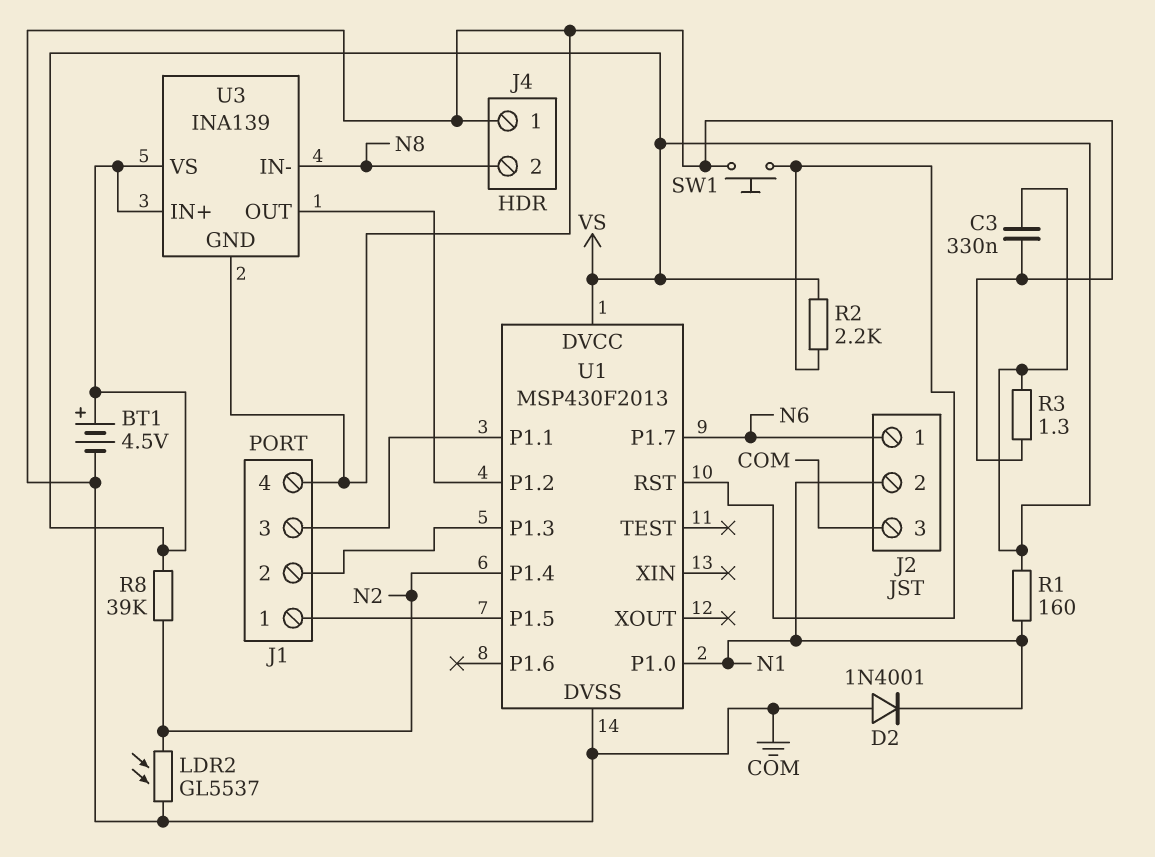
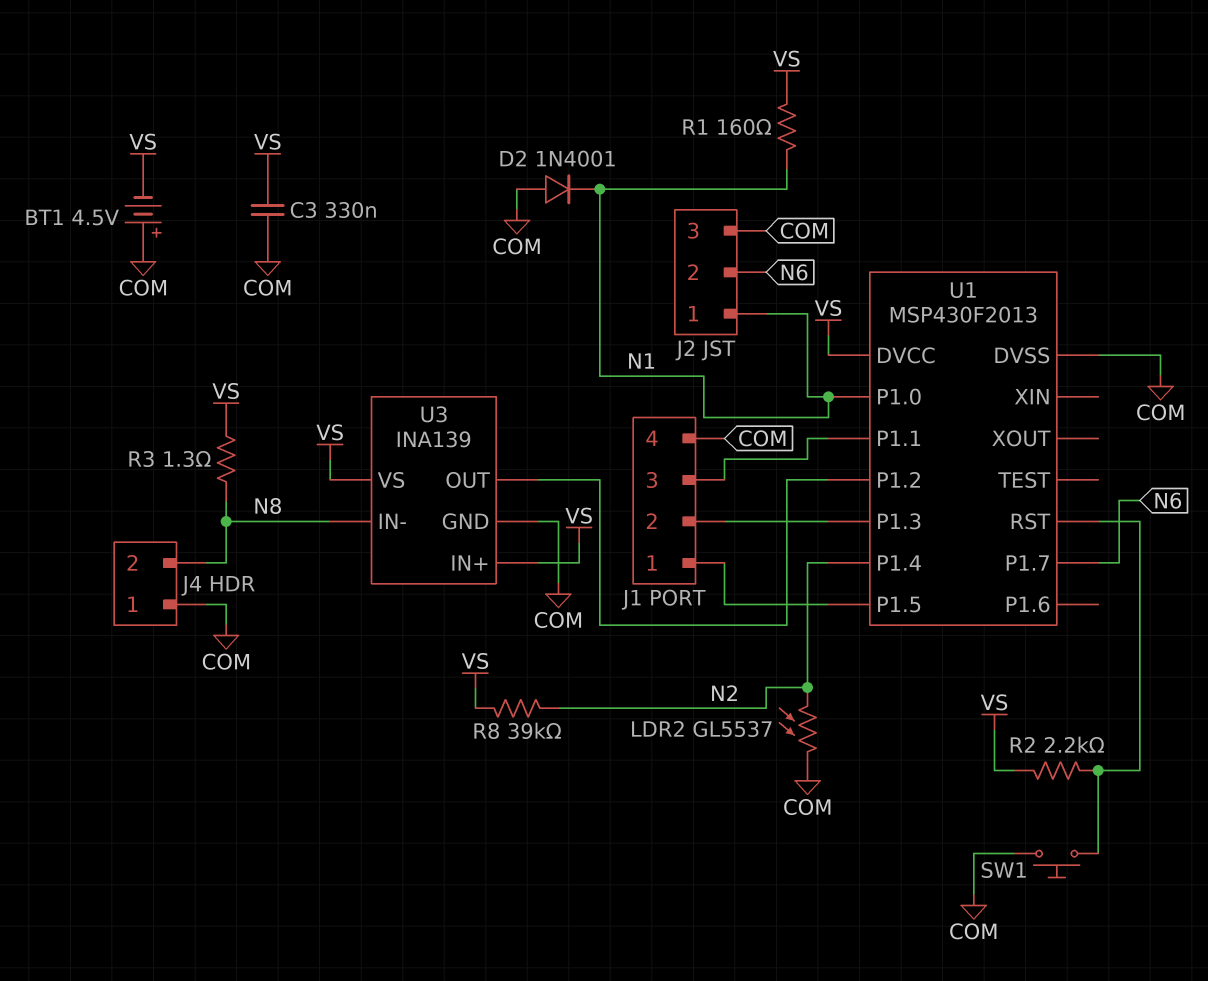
BT1: 4.5V (plus VS, minus COM) -> 4.5V (plus COM, minus VS)
J2 pin 1: N6 -> N1
J2 pin 2: N1 -> N6
R3: 1.3 (COM, VS) -> 1.3 (N8, VS)

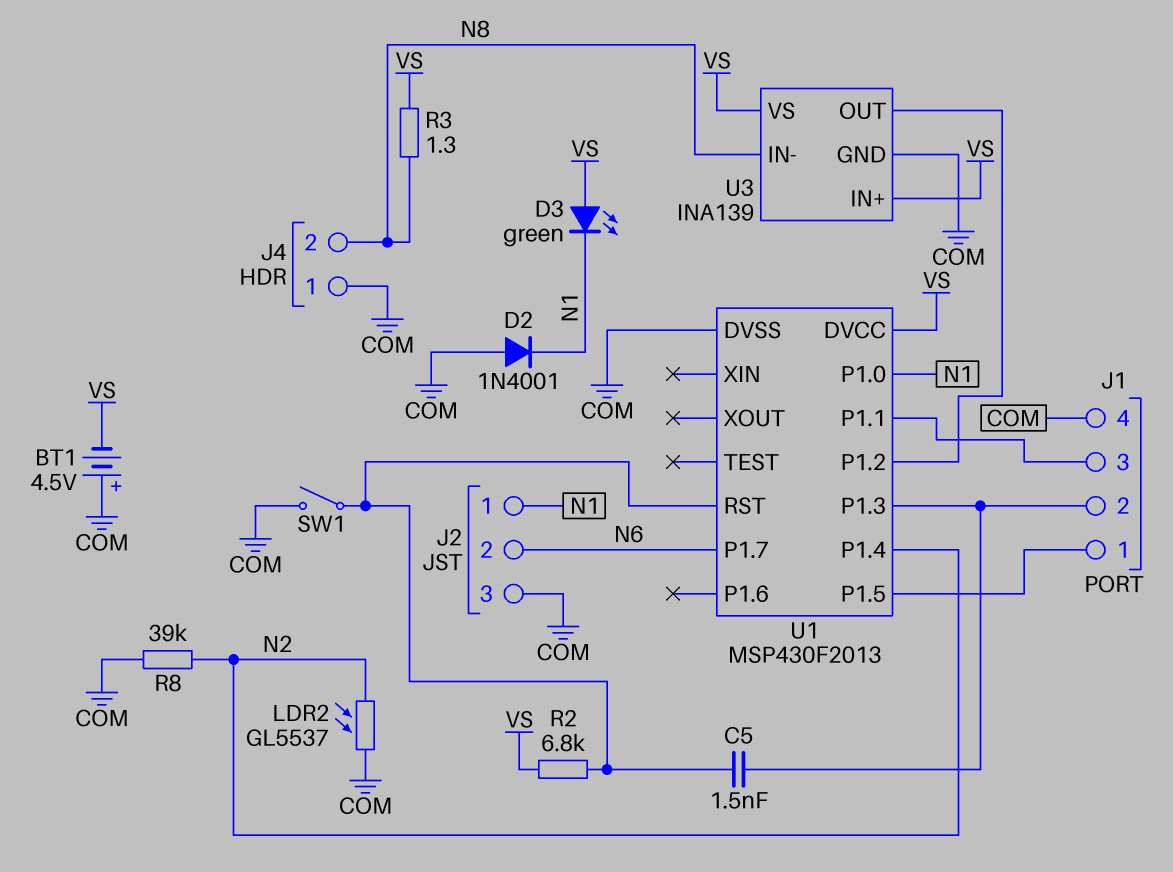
C3: 330nF (COM, VS) -> none
C5: none -> 1.5nF (J1/2, U1/RST)
D3: none -> LED green (A VS, K N1)
R1: 160 (N1, VS) -> none
R2: 2.2k (U1/RST, VS) -> 6.8k (U1/RST, VS)
R8: 39k (N2, VS) -> 39k (COM, N2)
SW1: button (COM, U1/RST) -> switch (COM, U1/RST)

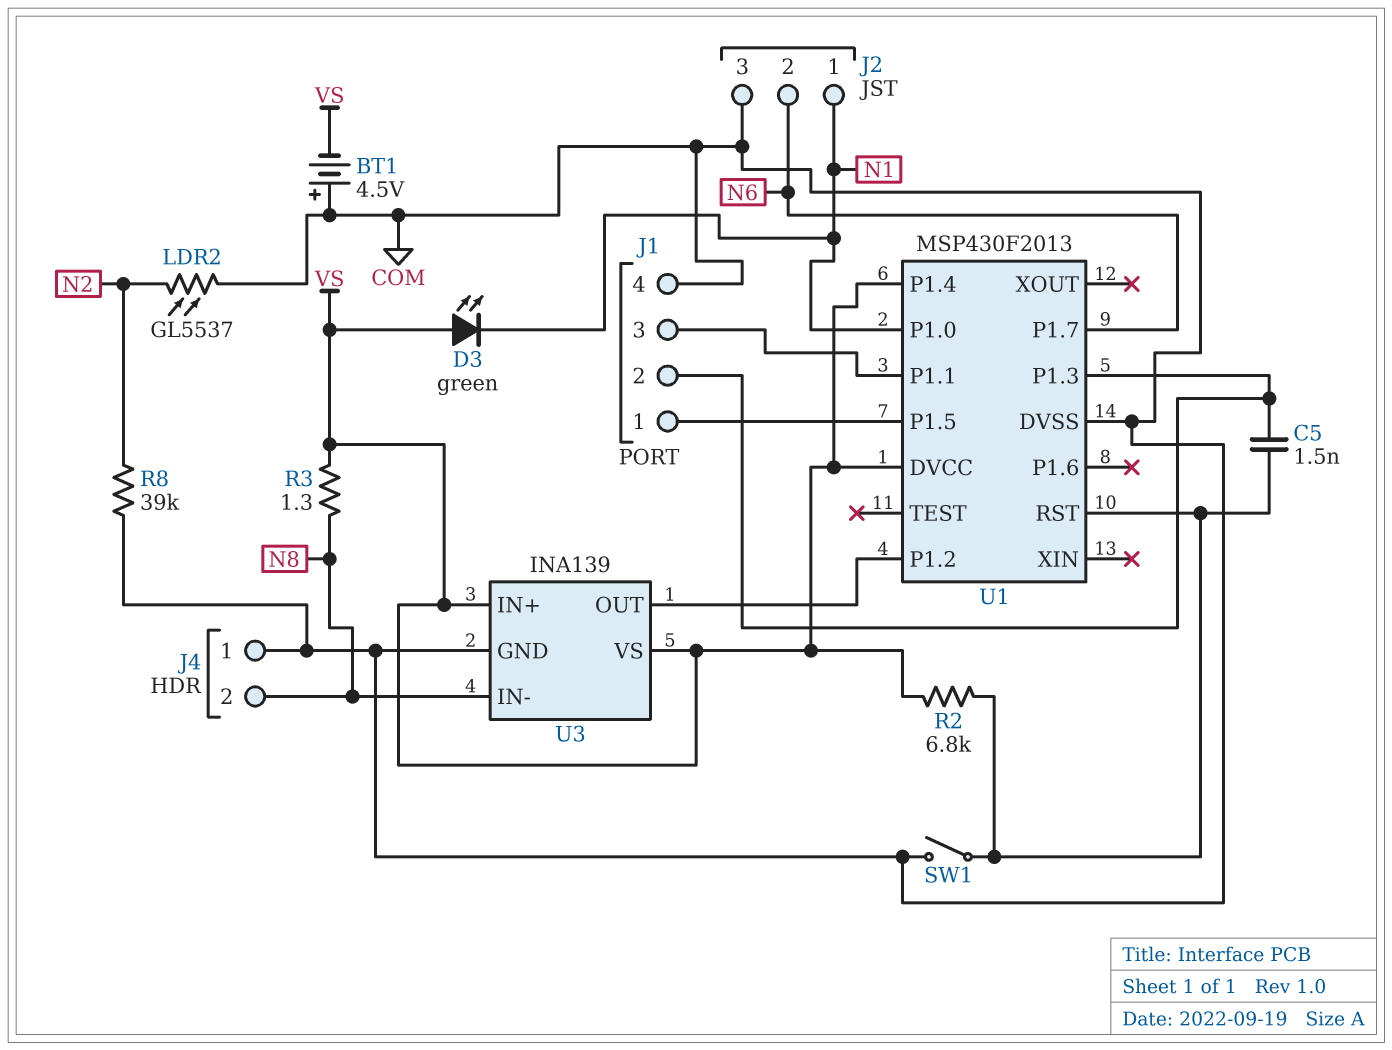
D2: diode 1N4001 (A COM, K N1) -> none
U1 pin P1.4: N2 -> VS

